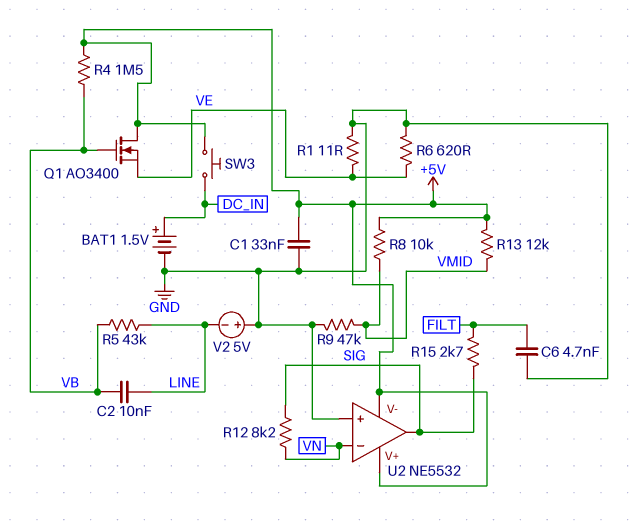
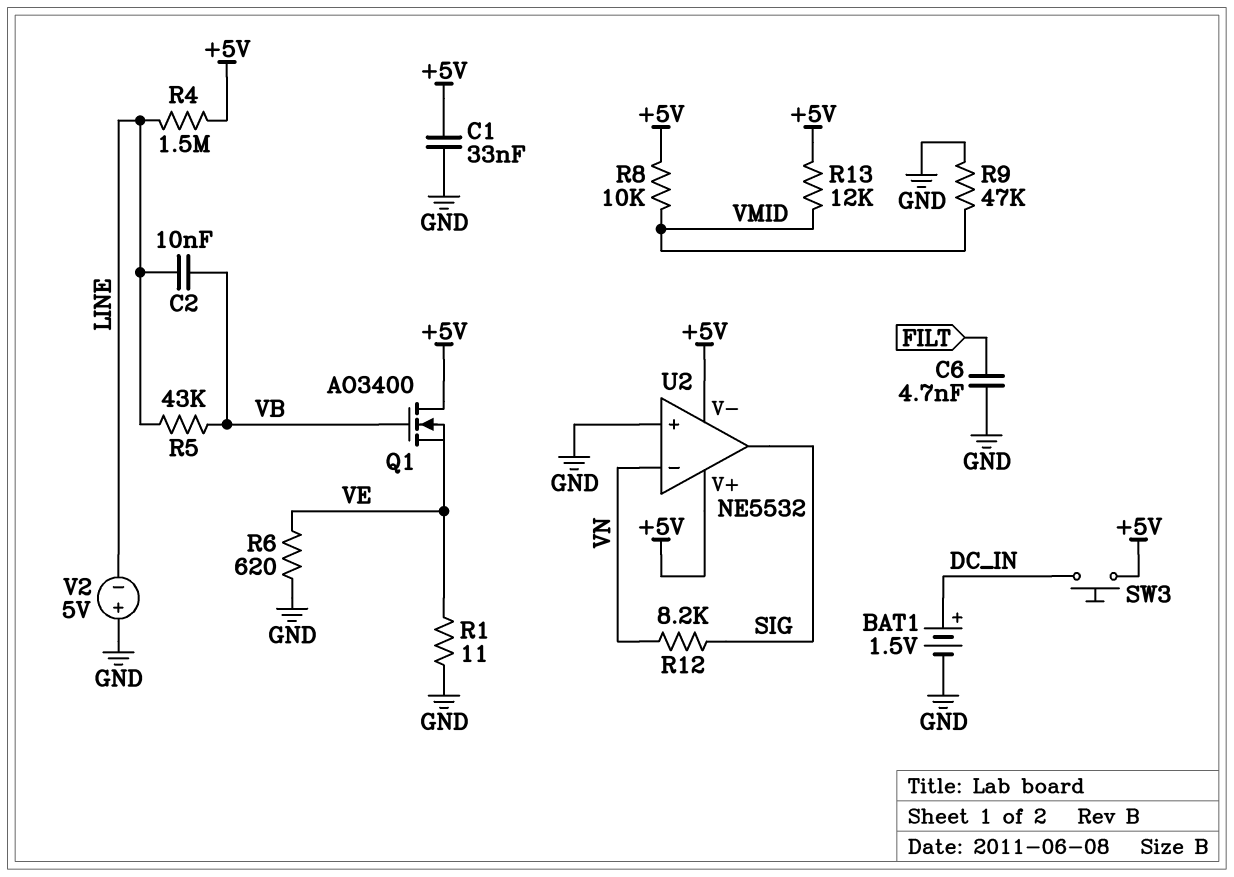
R4: 1.5M (+5V, VB) -> 1.5M (+5V, LINE)
R15: 2.7k (FILT, SIG) -> none

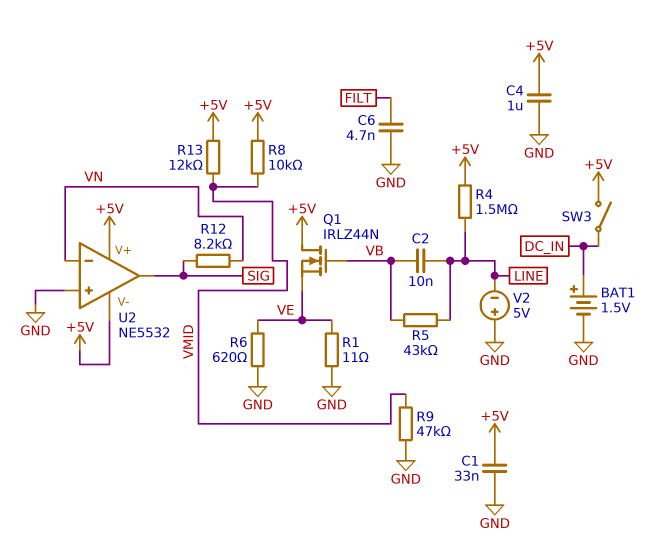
C4: none -> 1uF (+5V, GND)
Q1: NMOS AO3400 (G VB, D +5V, S VE) -> NMOS IRLZ44N (G VB, D +5V, S VE)
SW3: button (+5V, DC_IN) -> switch (+5V, DC_IN)

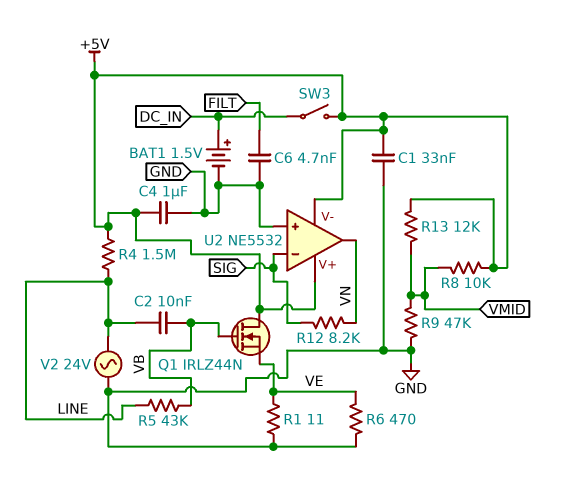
R6: 620 (GND, VE) -> 470 (GND, VE)
U2 pin in-: VN -> SIG
U2 pin out: SIG -> VN
V2: 5V (plus GND, minus LINE) -> AC 24V (GND, LINE)

